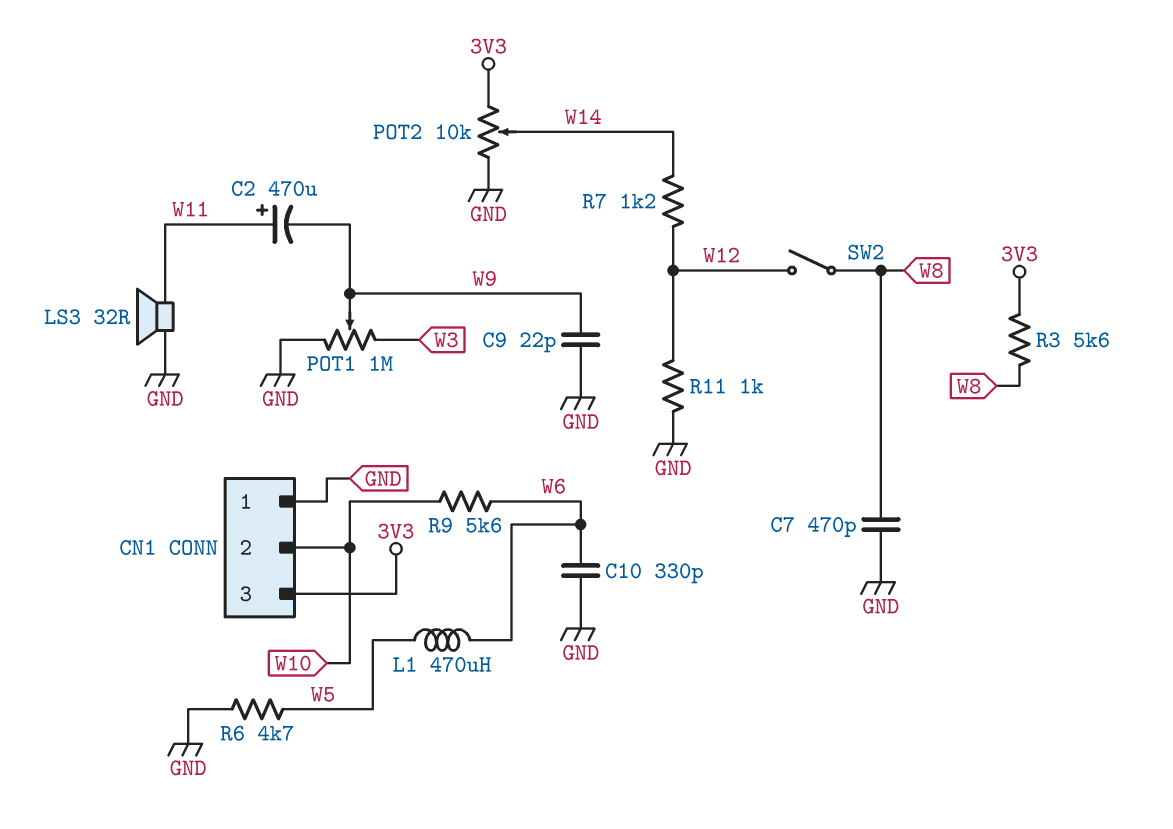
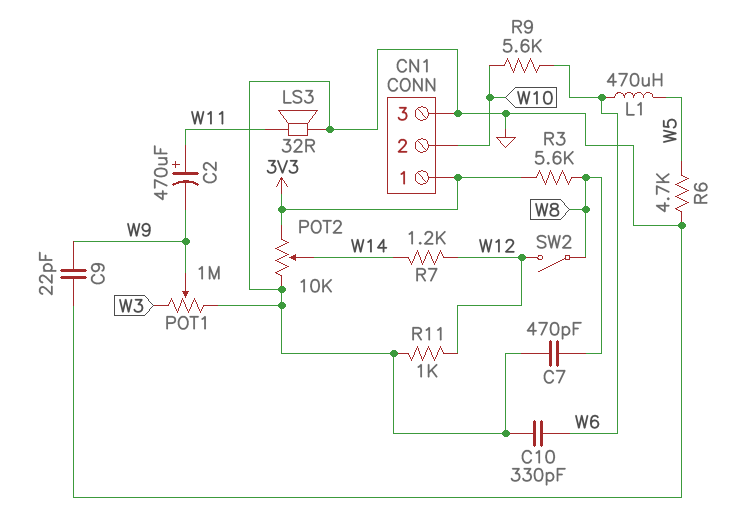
CN1 pin 1: GND -> 3V3
CN1 pin 3: 3V3 -> GND

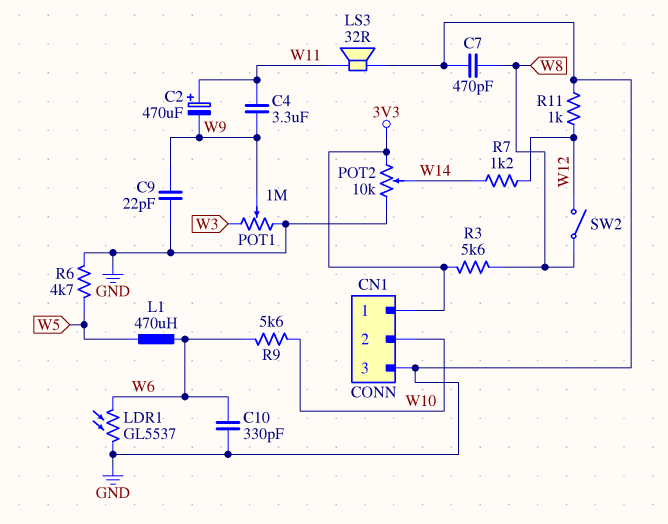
C4: none -> 3.3uF (W9, W11)
LDR1: none -> GL5537 (GND, W6)

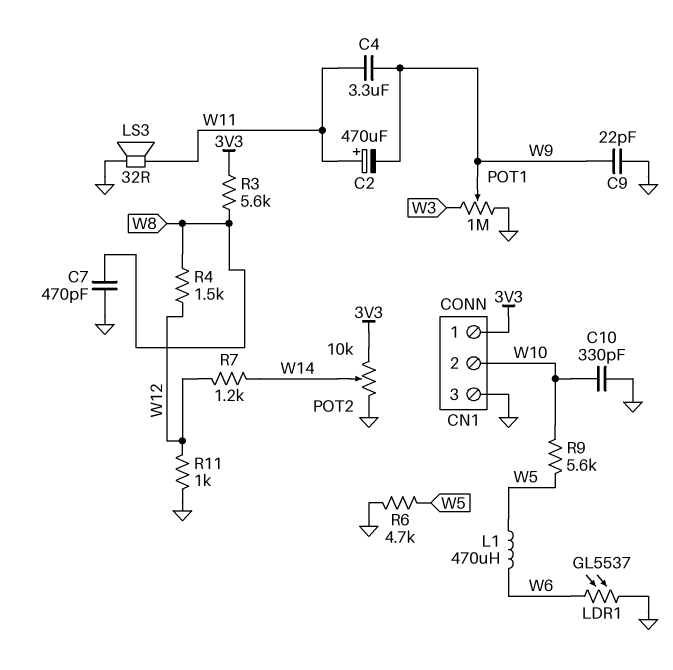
C10: 330pF (GND, W6) -> 330pF (GND, W10)
R4: none -> 1.5k (W8, W12)
R9: 5.6k (W6, W10) -> 5.6k (W5, W10)
SW2: switch (W8, W12) -> none

